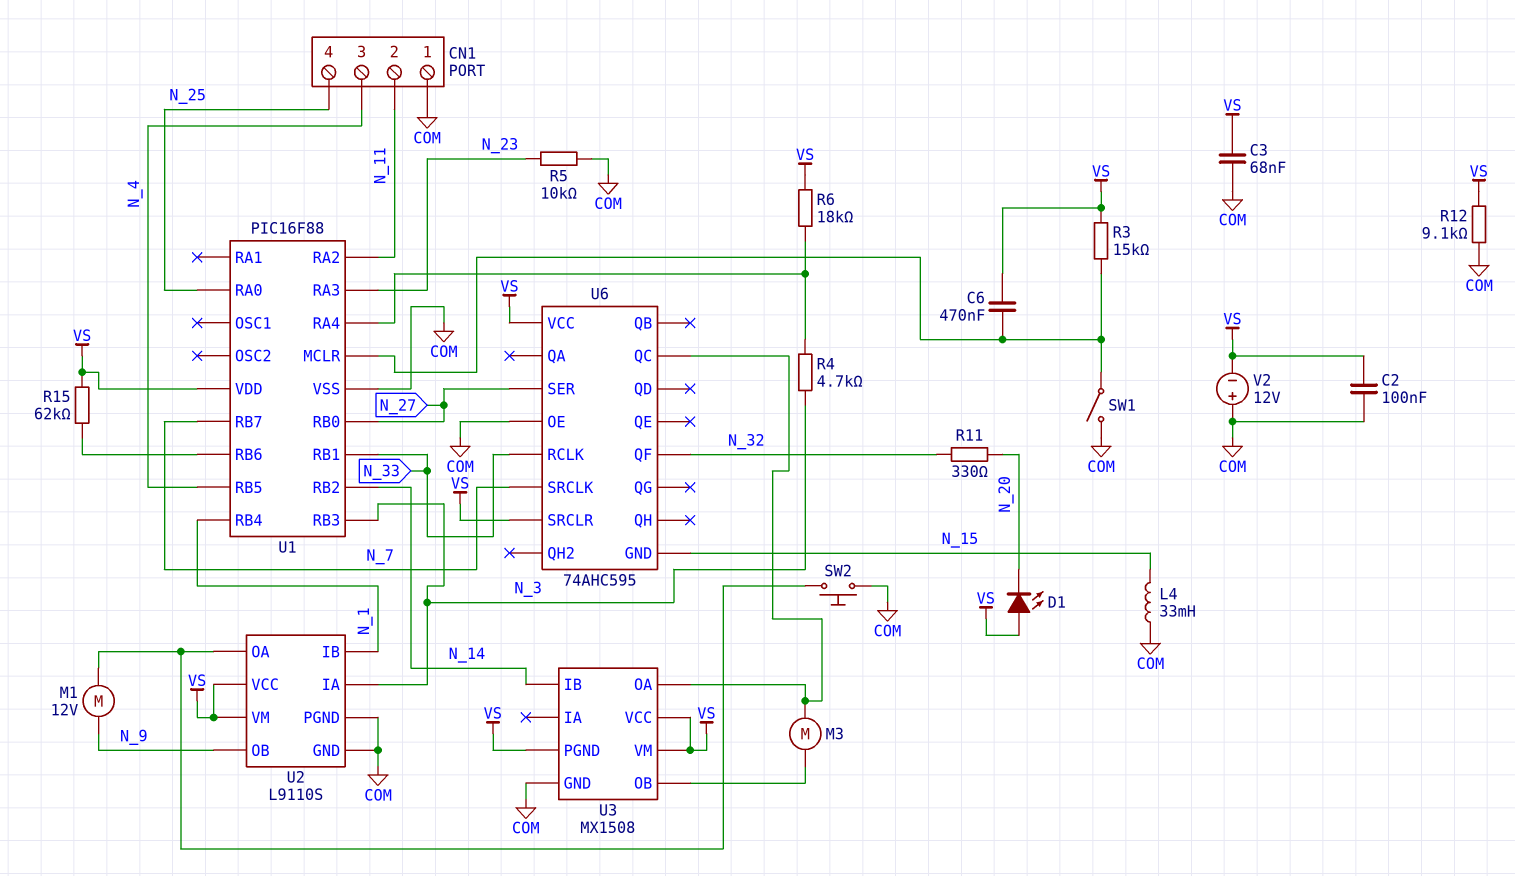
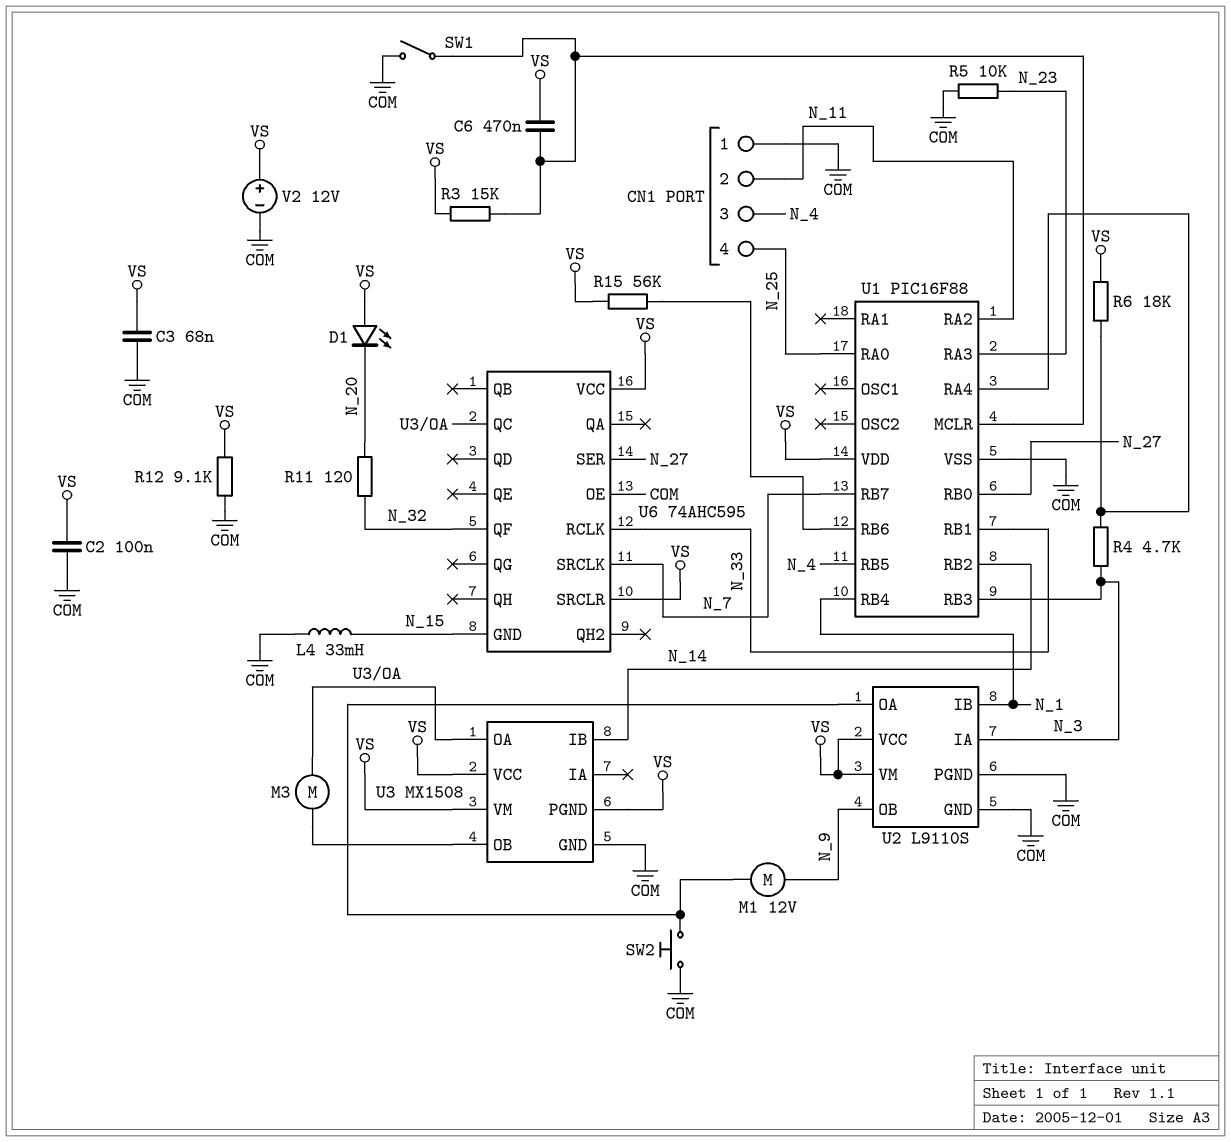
R11: 330 (N_20, N_32) -> 120 (N_20, N_32)
R15: 62k (U1/RB6, VS) -> 56k (U1/RB6, VS)
V2: 12V (plus COM, minus VS) -> 12V (plus VS, minus COM)

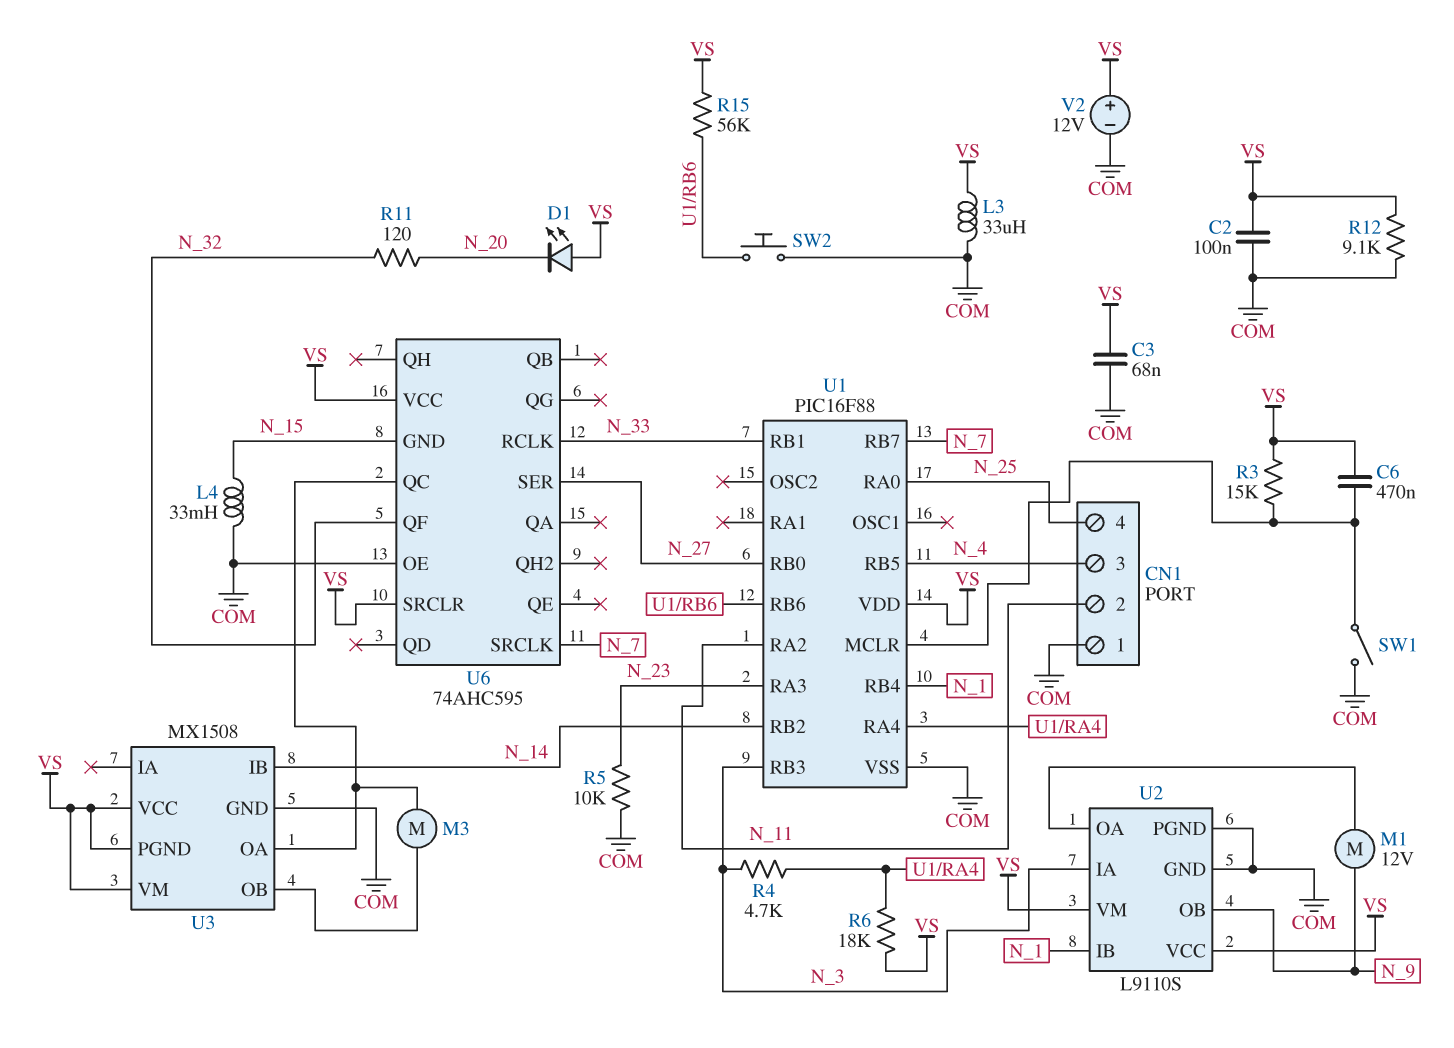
L3: none -> 33uH (COM, VS)
SW2: button (COM, U2/OA) -> button (COM, U1/RB6)

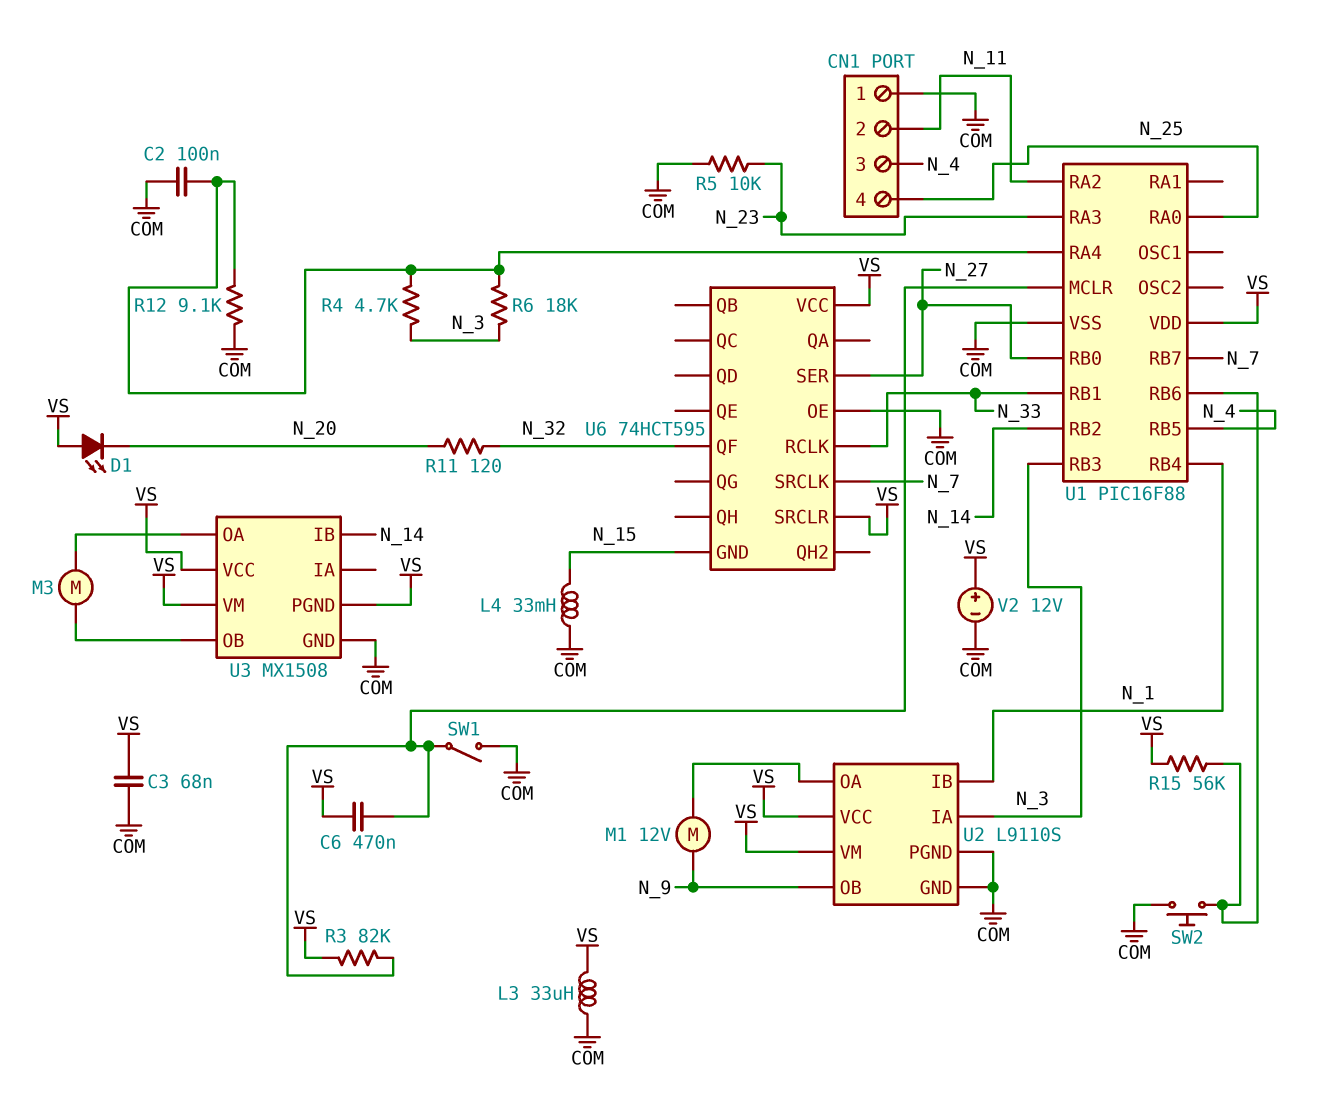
C2: 100nF (COM, VS) -> 100nF (COM, U1/RA4)
R3: 15k (U1/MCLR, VS) -> 82k (U1/MCLR, VS)
R6: 18k (U1/RA4, VS) -> 18k (N_3, U1/RA4)
R12: 9.1k (COM, VS) -> 9.1k (COM, U1/RA4)
U6: 74AHC595 -> 74HCT595
U6 pin QC: U3/OA -> none

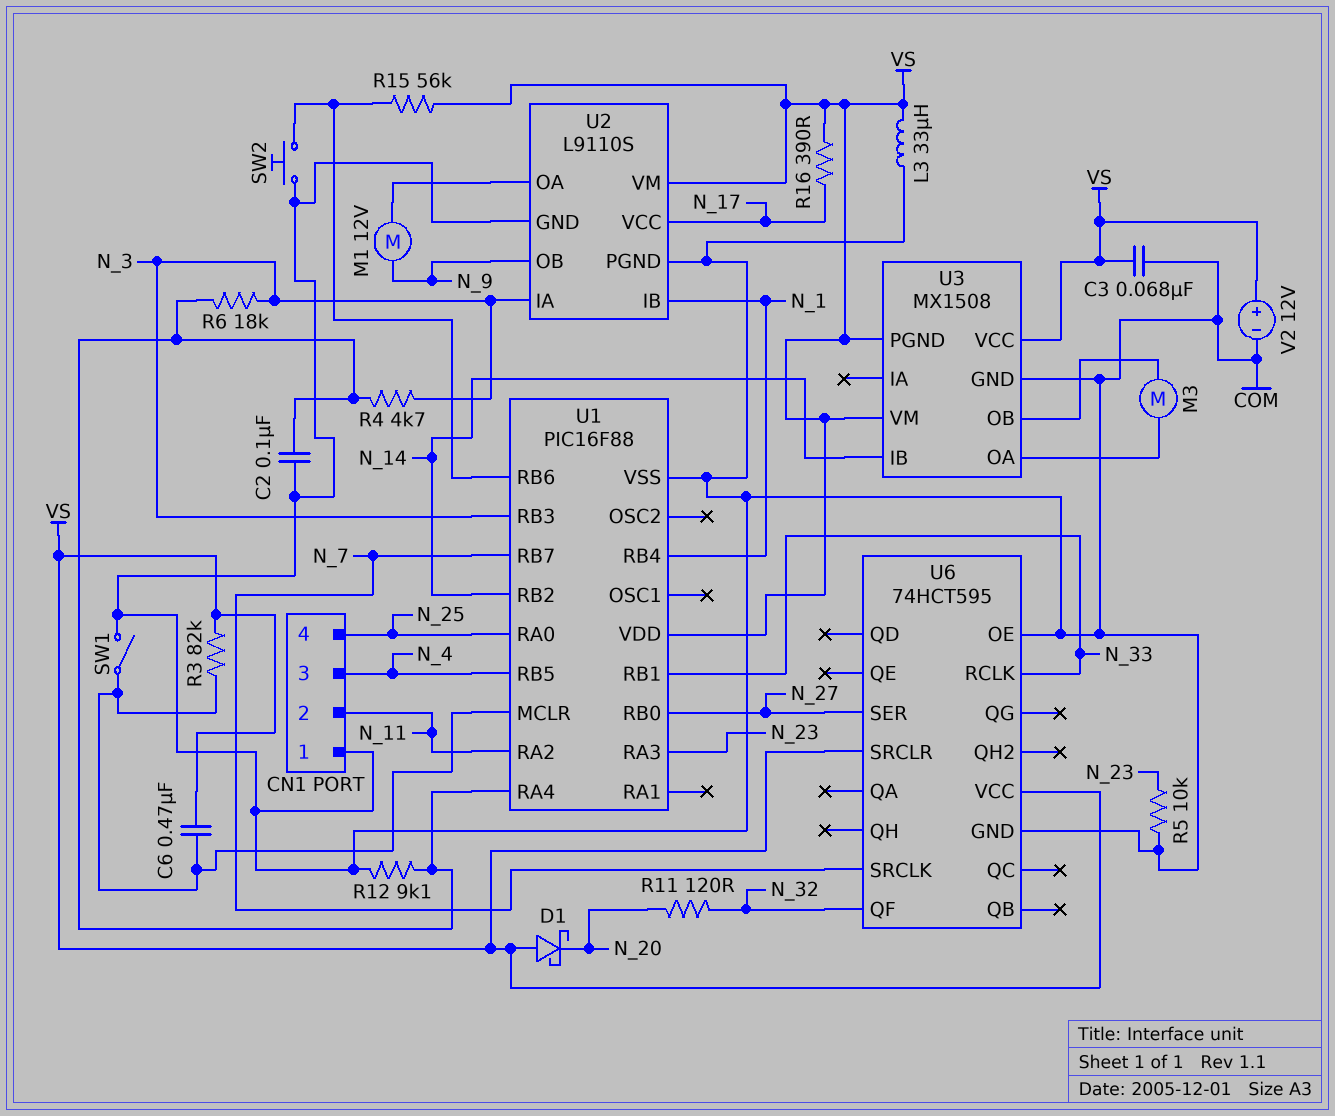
D1: LED (A VS, K N_20) -> schottky (A VS, K N_20)
L4: 33mH (COM, N_15) -> none
R16: none -> 390 (N_17, VS)
U2 pin VCC: VS -> N_17
U6 pin GND: N_15 -> COM

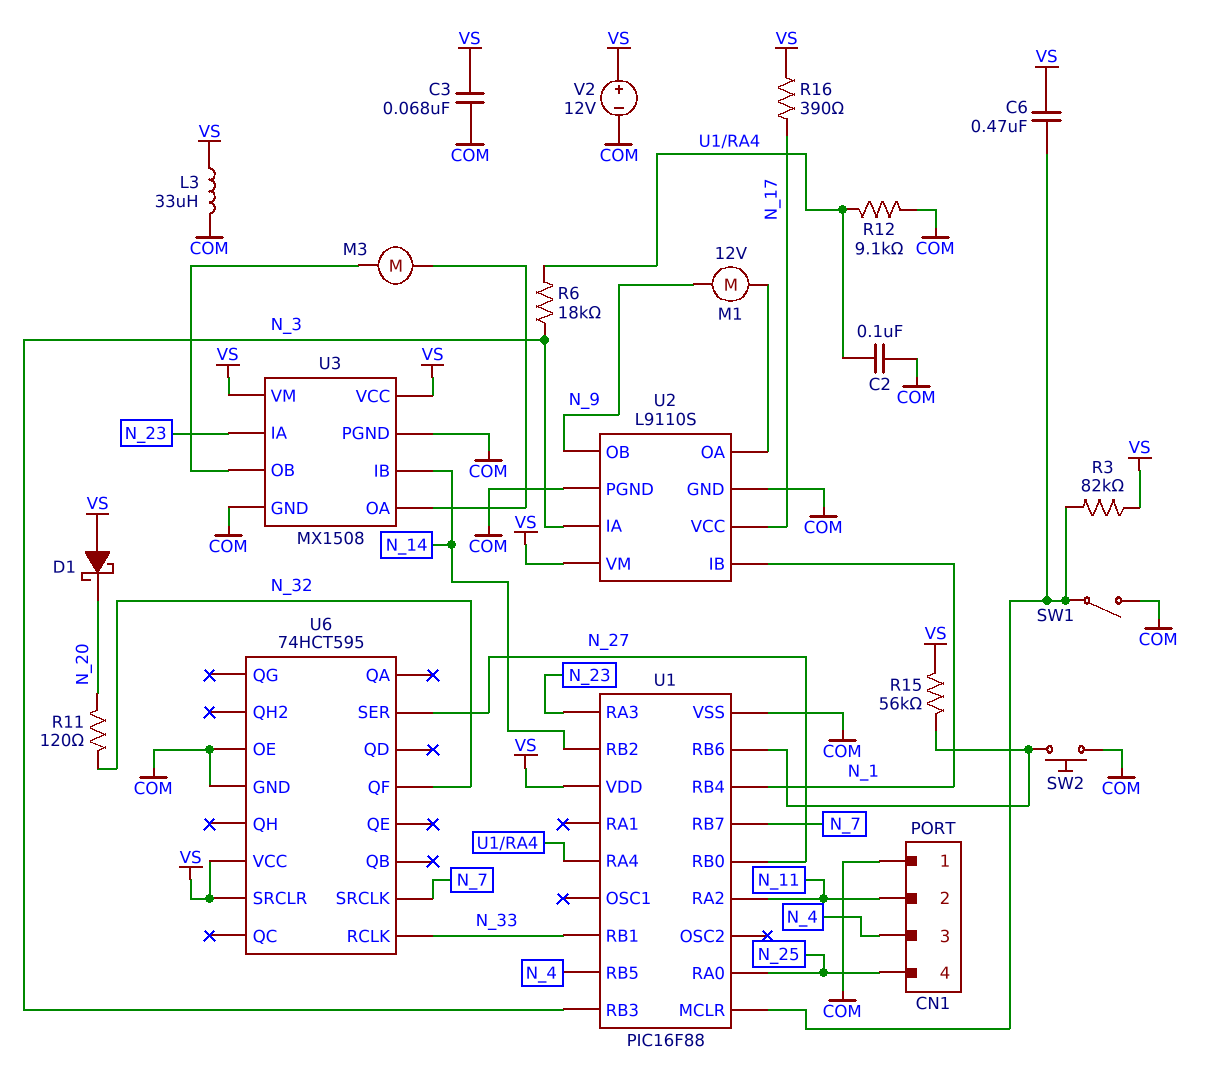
R4: 4.7k (N_3, U1/RA4) -> none
R5: 10k (COM, N_23) -> none
U3 pin IA: none -> N_23
U3 pin PGND: VS -> COM

